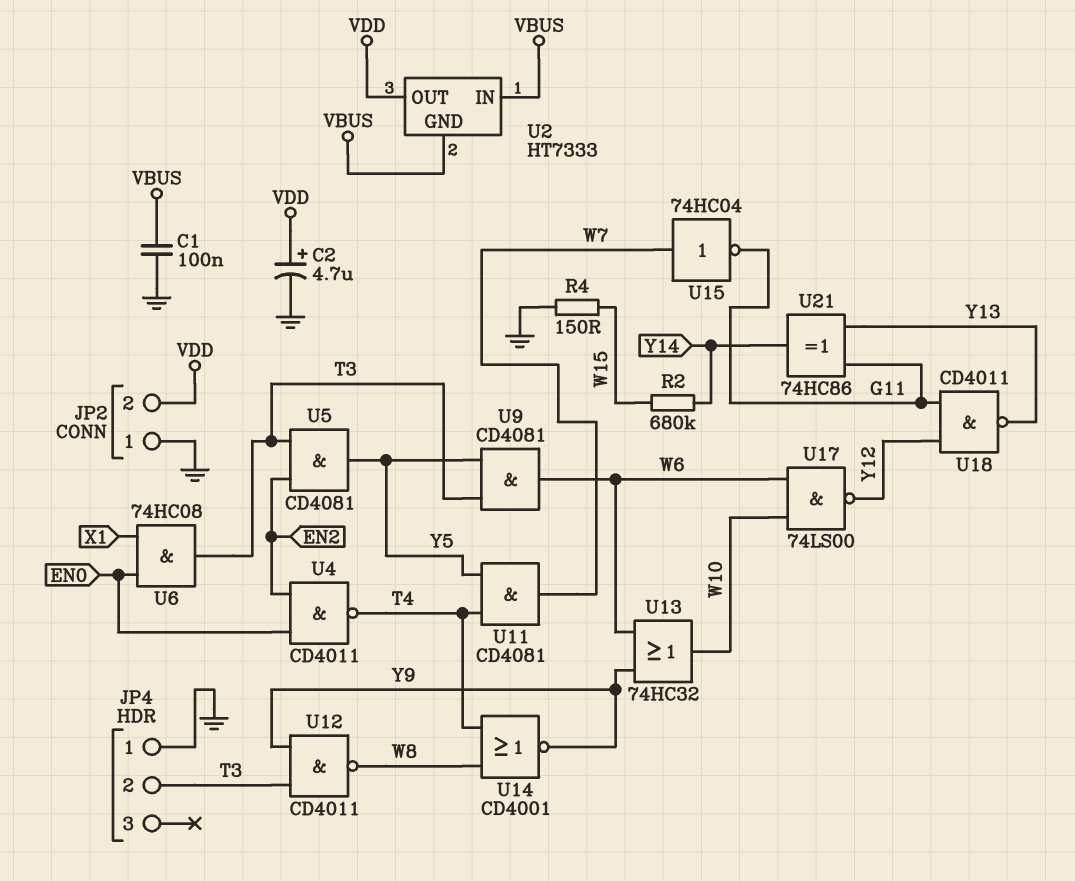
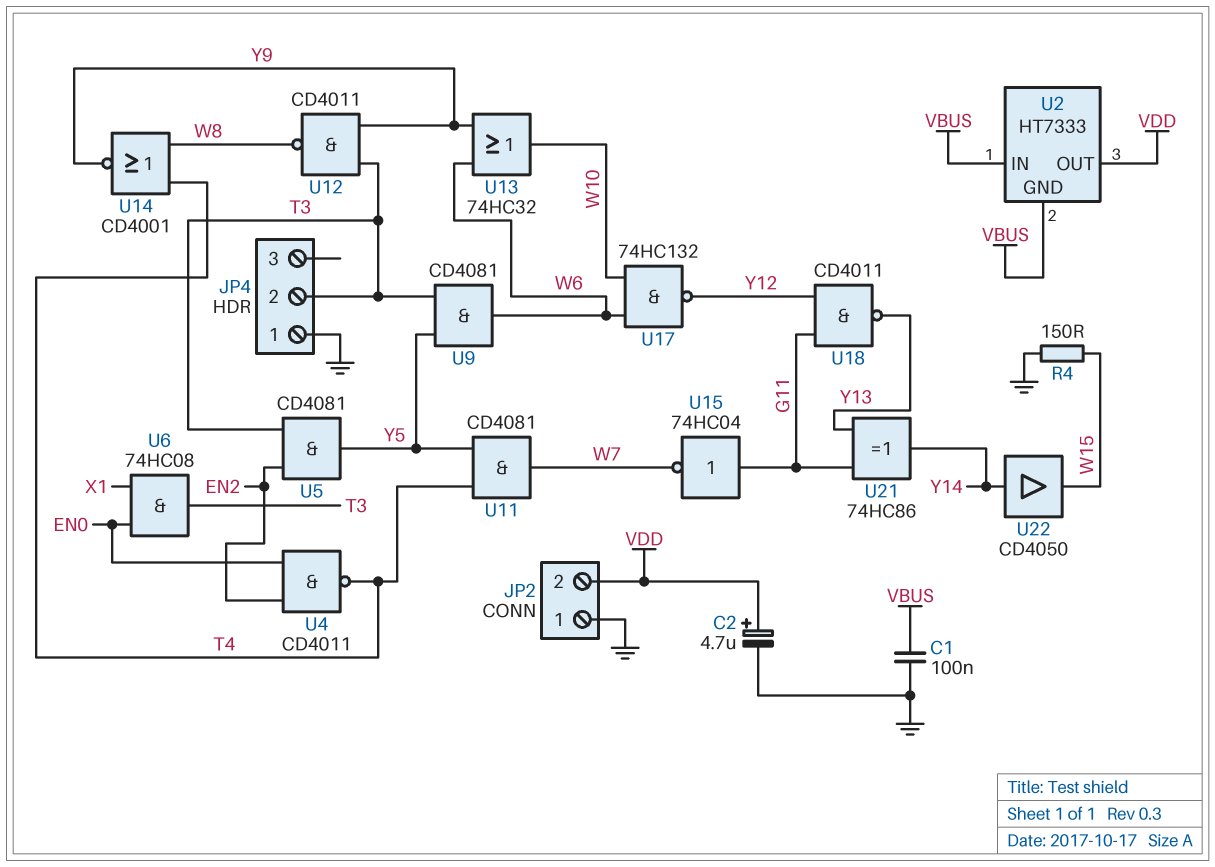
R2: 680k (W15, Y14) -> none
U15: NOT 74HC04 (in W7, out G11) -> NOT 74HC04 (in G11, out W7)
U17: NAND 74LS00 (in W6, in W10, out Y12) -> NAND 74HC132 (in W6, in W10, out Y12)
U22: none -> buffer CD4050 (in Y14, out W15)

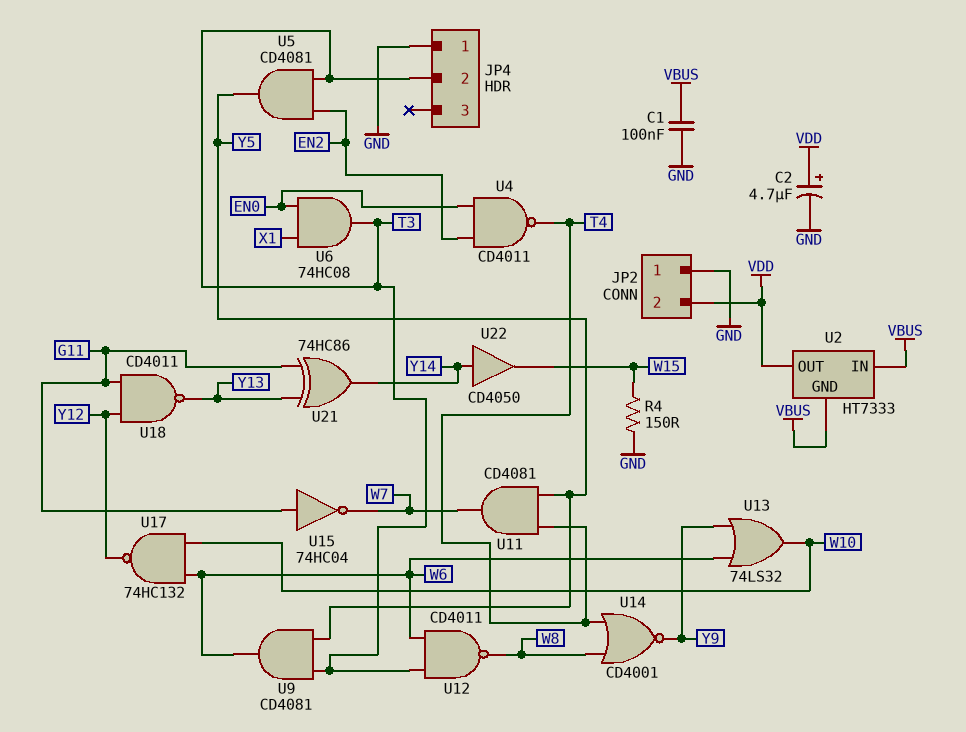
U12: NAND CD4011 (in T3, in Y9, out W8) -> NAND CD4011 (in T3, in W6, out W8)
U13: OR 74HC32 (in W6, in Y9, out W10) -> OR 74LS32 (in W6, in Y9, out W10)

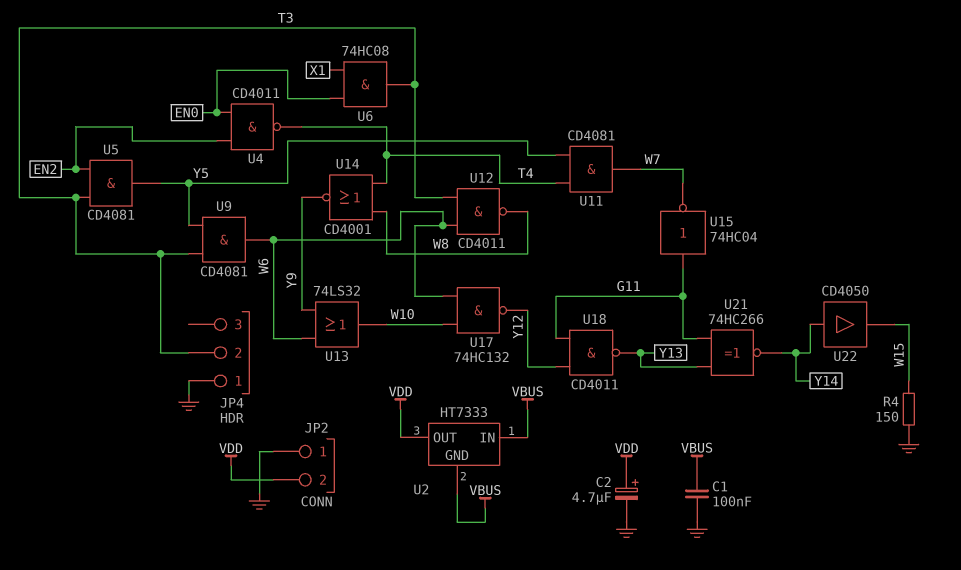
U21: XOR 74HC86 (in G11, in Y13, out Y14) -> XNOR 74HC266 (in G11, in Y13, out Y14)

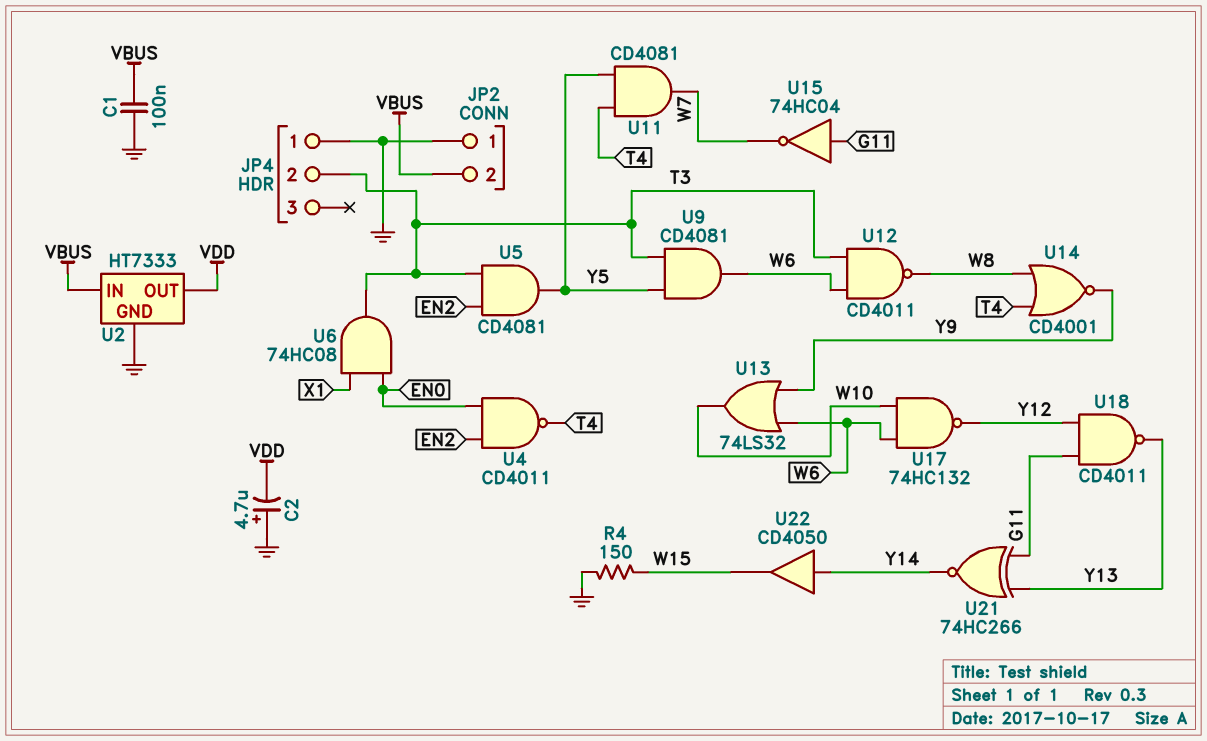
C2: 4.7uF (plus VDD, minus GND) -> 4.7uF (plus GND, minus VDD)
JP2 pin 2: VDD -> VBUS
U2 pin GND: VBUS -> GND

